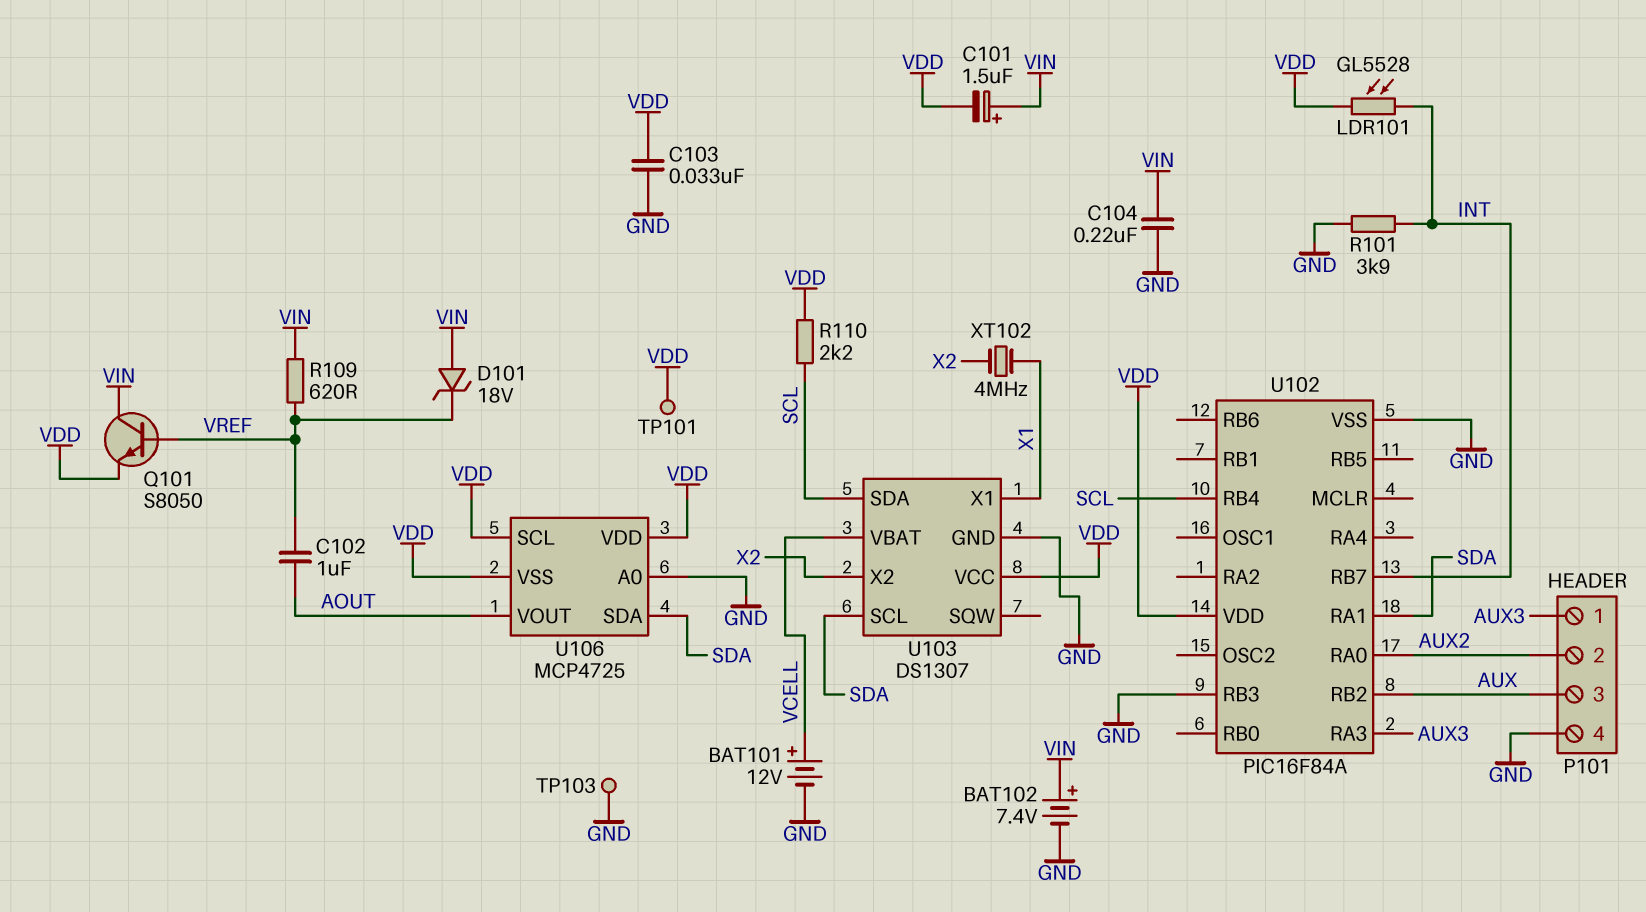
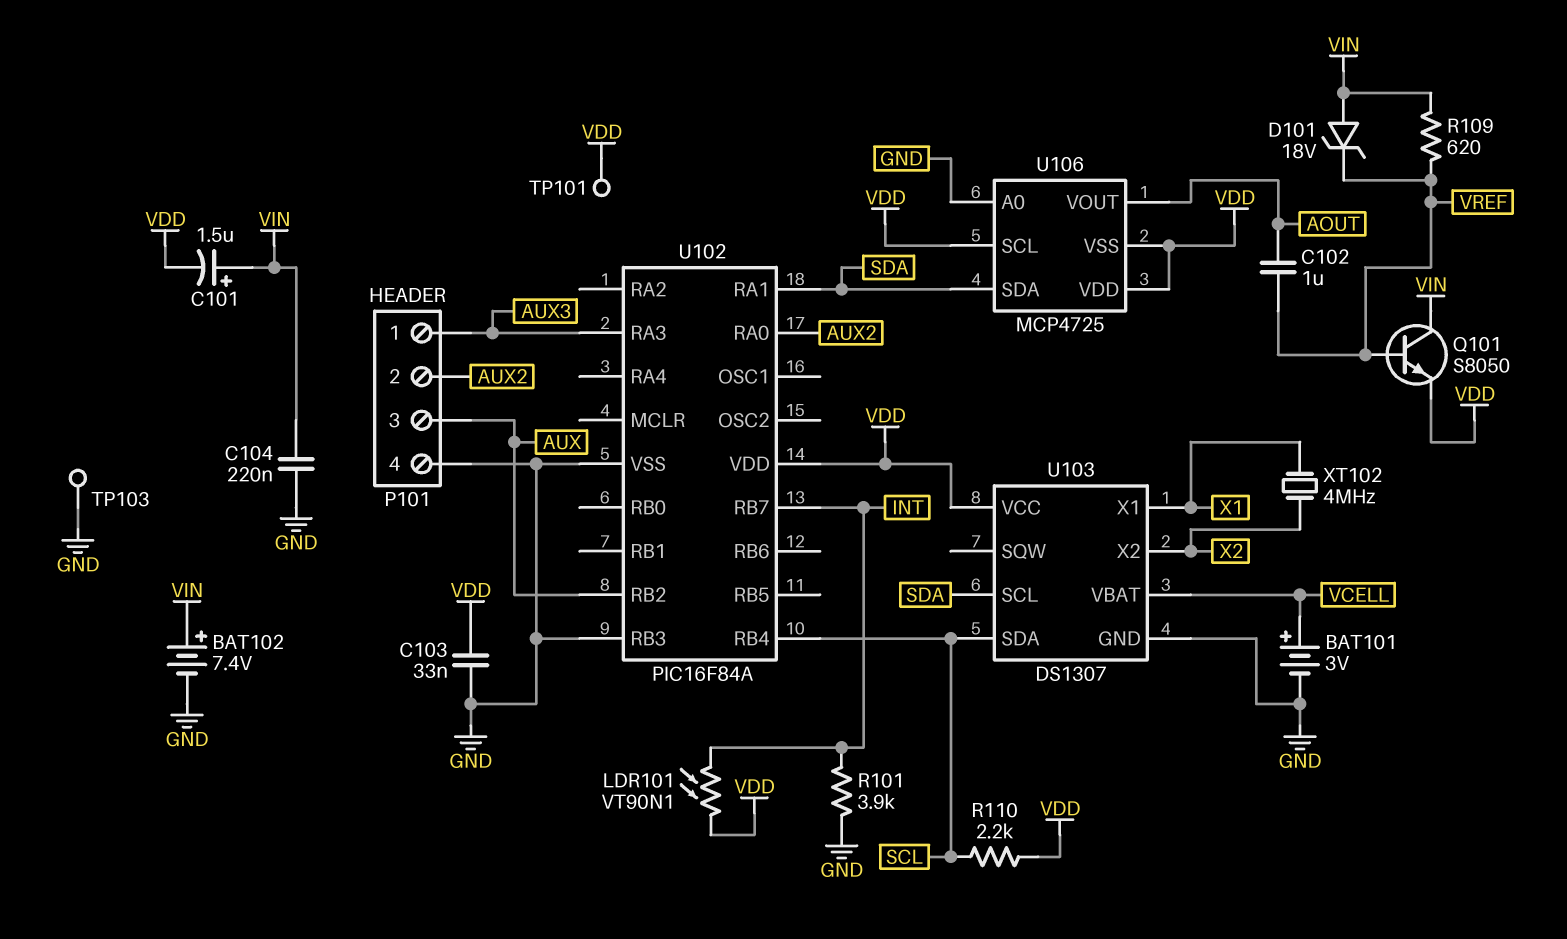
BAT101: 12V (plus VCELL, minus GND) -> 3V (plus VCELL, minus GND)
LDR101: GL5528 (INT, VDD) -> VT90N1 (INT, VDD)

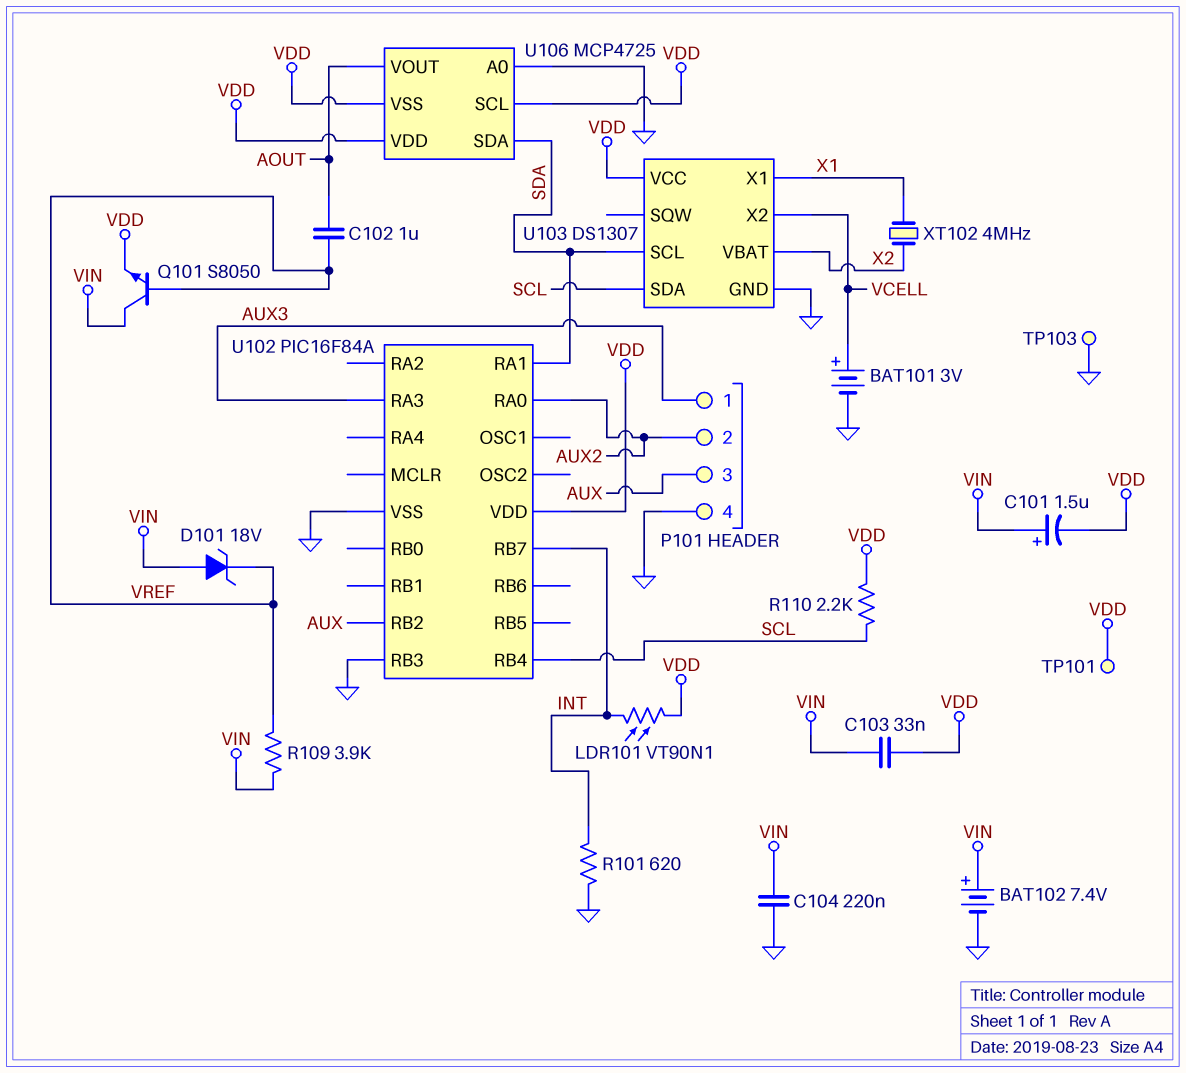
C103: 33nF (GND, VDD) -> 33nF (VDD, VIN)
R101: 3.9k (GND, INT) -> 620 (GND, INT)
R109: 620 (VIN, VREF) -> 3.9k (VIN, VREF)
U103 pin VBAT: VCELL -> X2
U103 pin X2: X2 -> VCELL

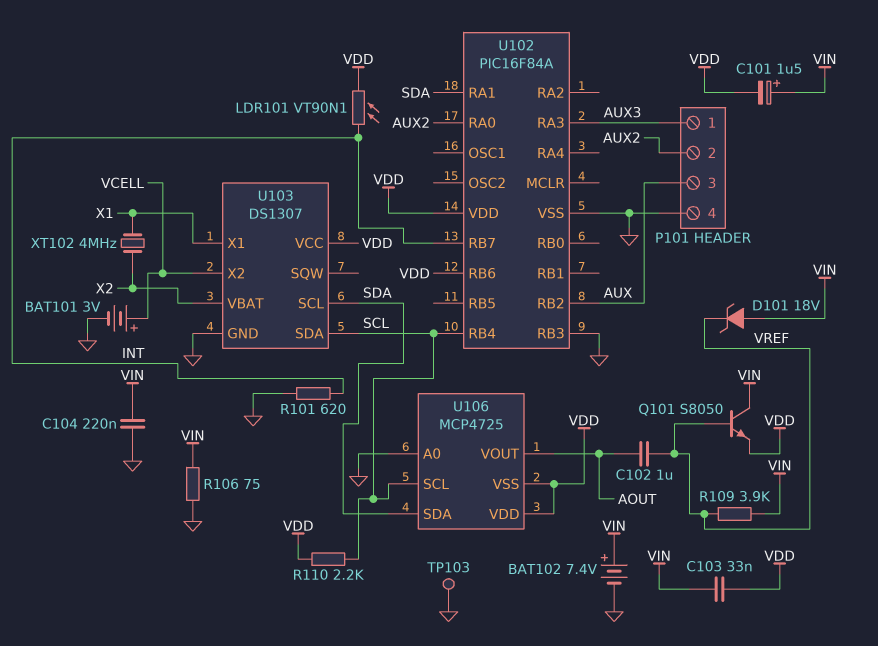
R106: none -> 75 (GND, VIN)
TP101: test point (VDD) -> none
U102 pin RB6: none -> VDD
U106 pin SCL: VDD -> SCL

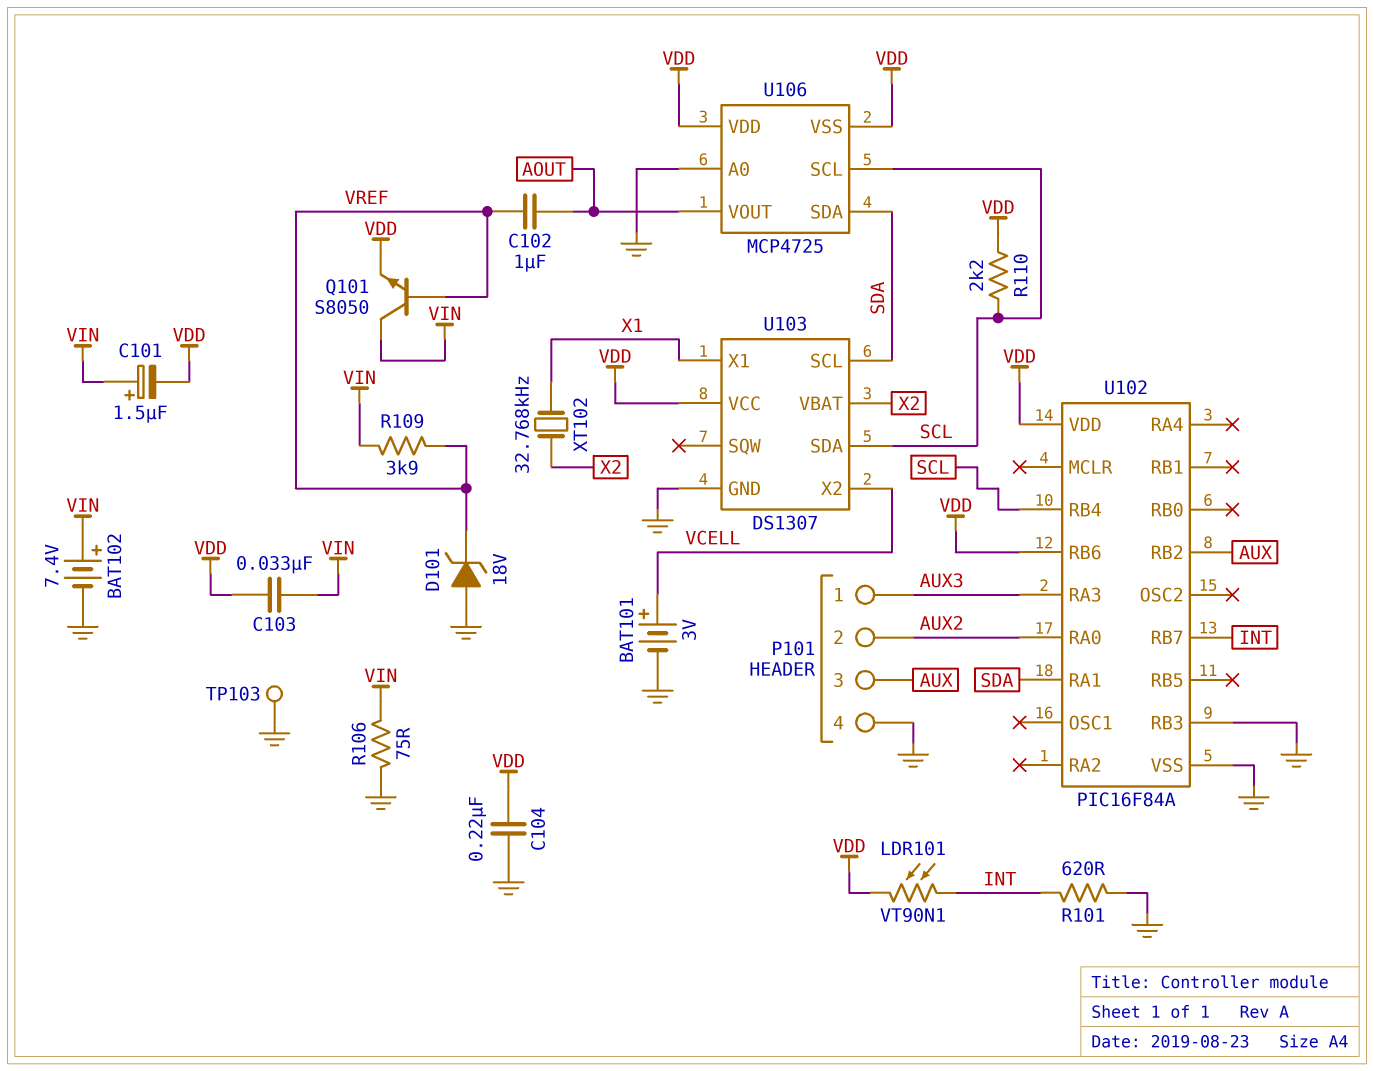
C104: 220nF (GND, VIN) -> 220nF (GND, VDD)
D101: zener 18V (A VIN, K VREF) -> zener 18V (A GND, K VREF)
XT102: 4MHz (X1, X2) -> 32.768kHz (X1, X2)

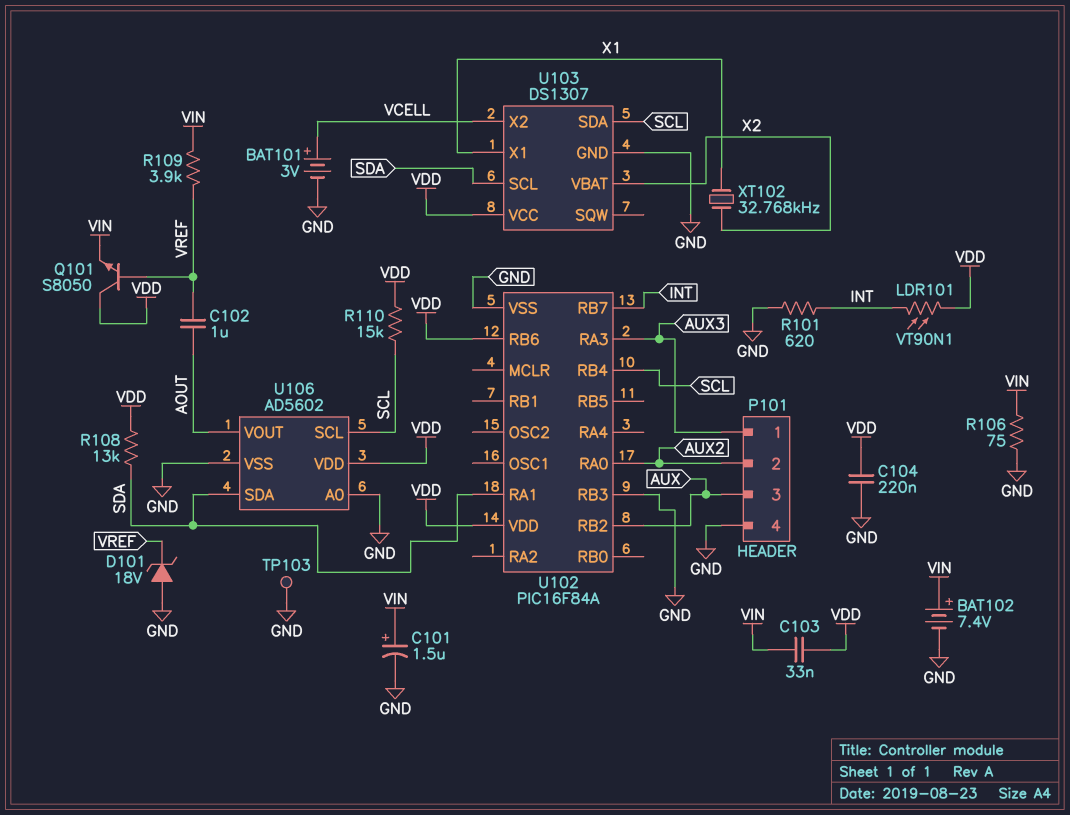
C101: 1.5uF (plus VIN, minus VDD) -> 1.5uF (plus VIN, minus GND)
Q101: NPN S8050 (B VREF, C VIN, E VDD) -> NPN S8050 (B VREF, C VDD, E VIN)
R108: none -> 13k (SDA, VDD)
R110: 2.2k (SCL, VDD) -> 15k (SCL, VDD)
U106: MCP4725 -> AD5602
U106 pin VSS: VDD -> GND

